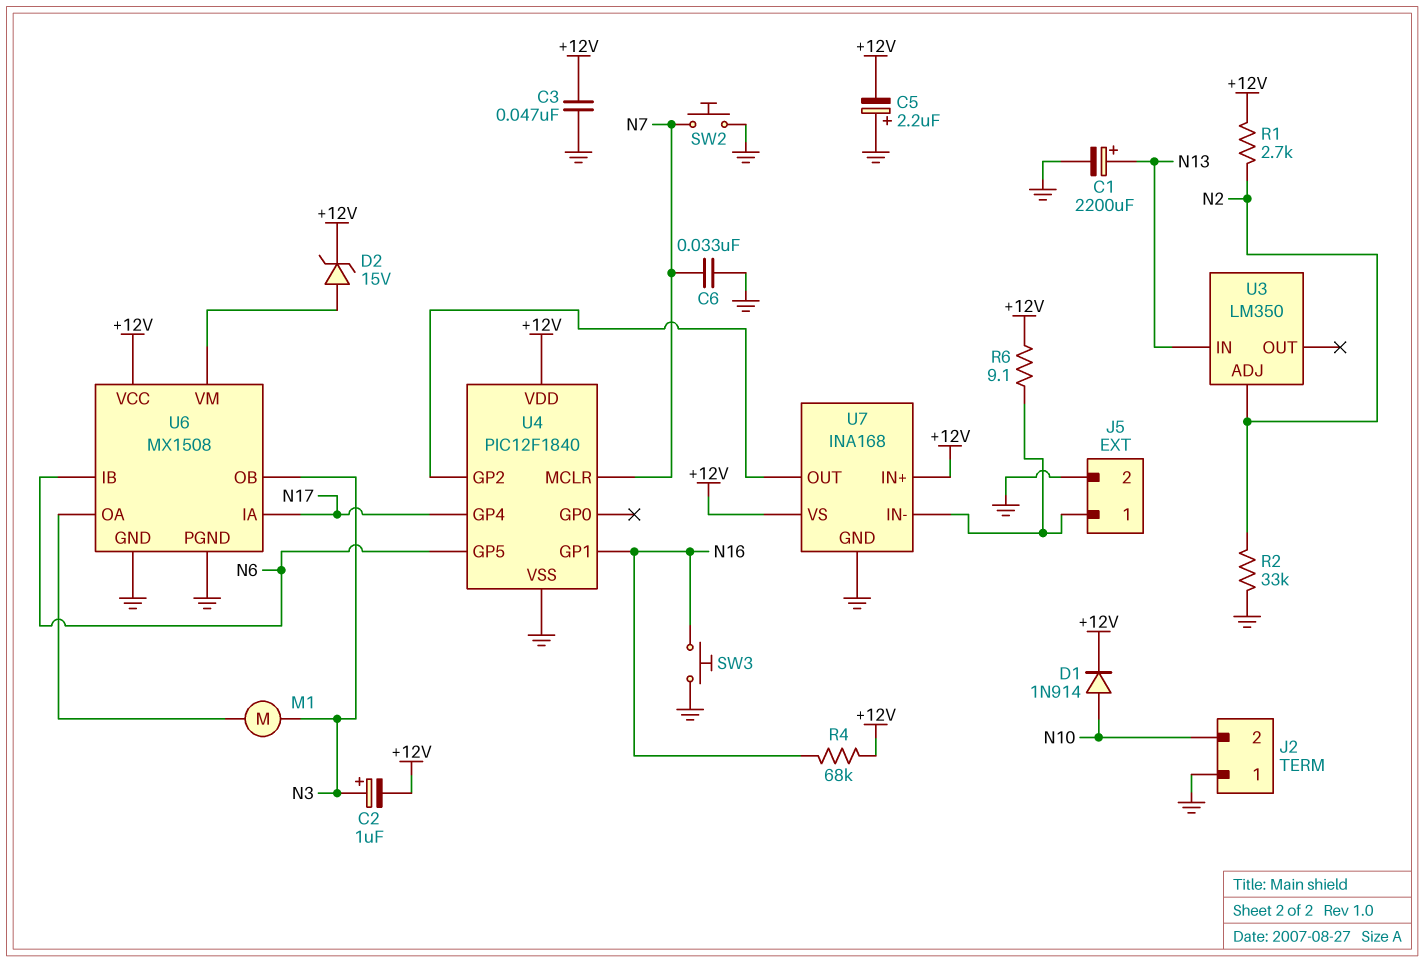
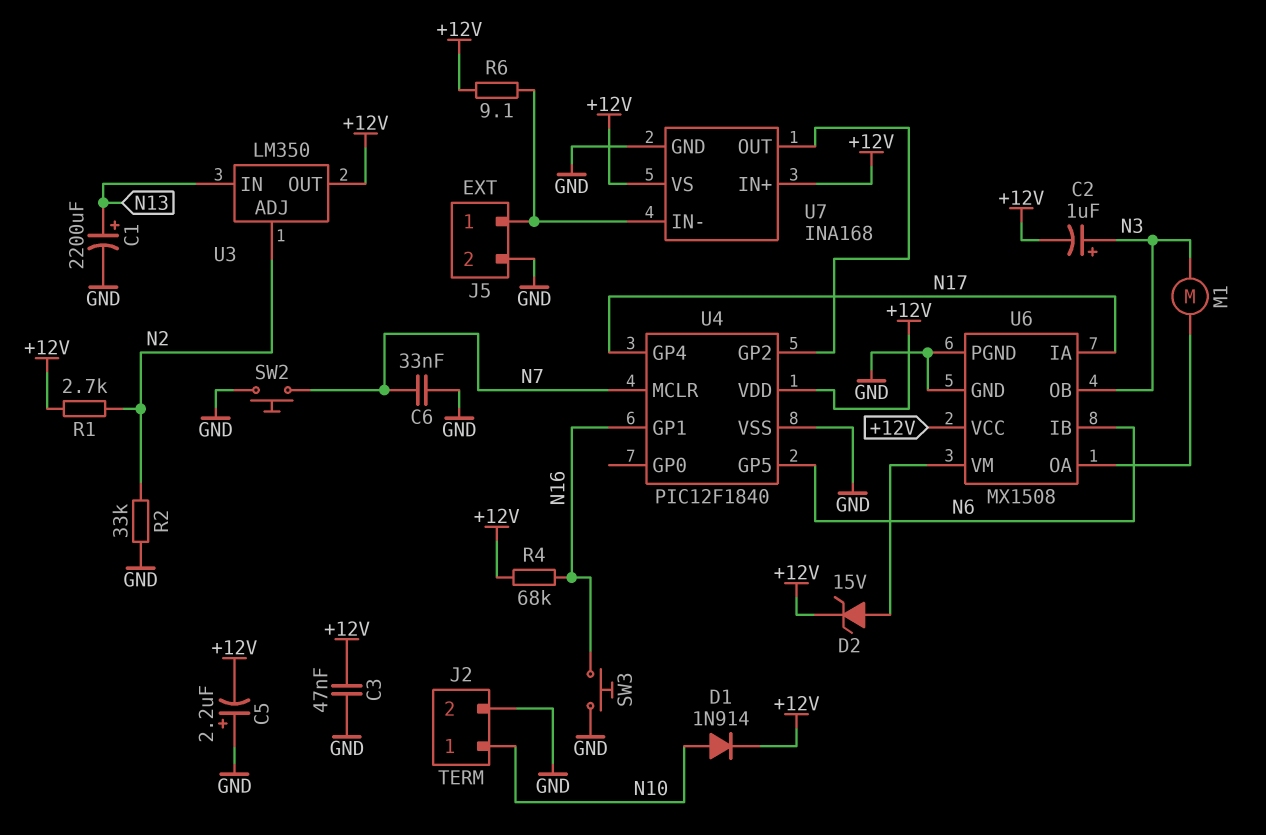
J2 pin 1: GND -> N10
J2 pin 2: N10 -> GND
U3 pin OUT: none -> +12V

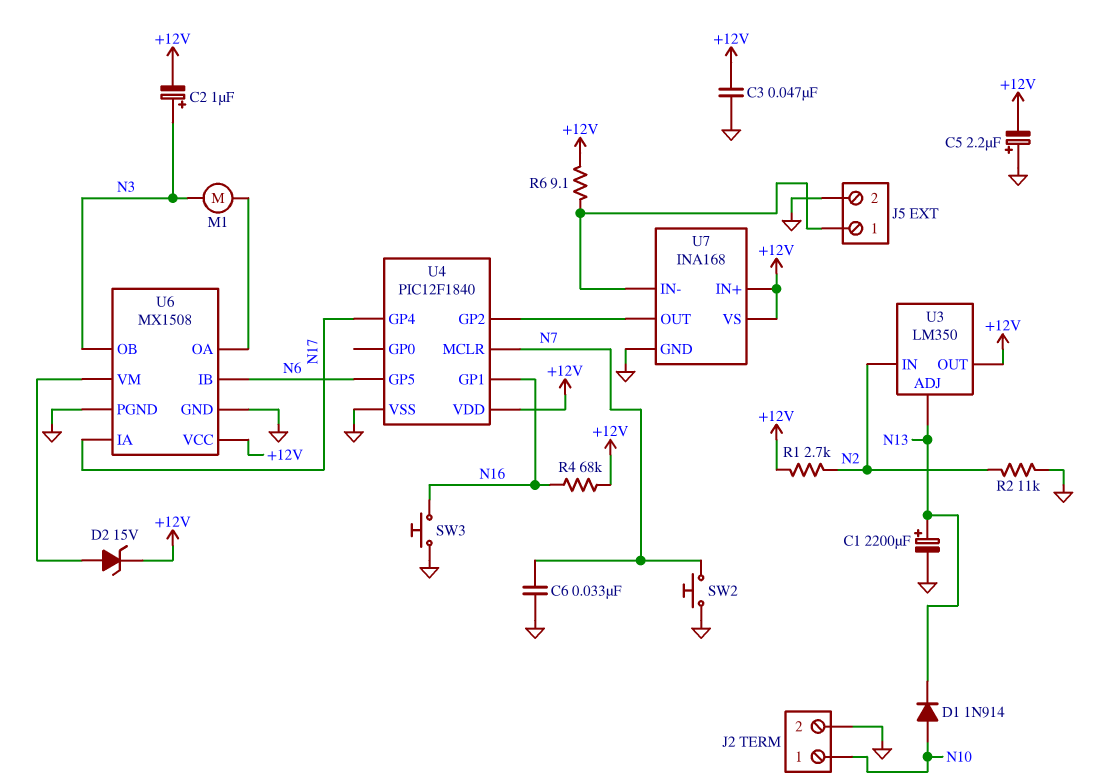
D1: diode 1N914 (A N10, K +12V) -> diode 1N914 (A N10, K N13)
R2: 33k (GND, N2) -> 11k (GND, N2)
U3 pin ADJ: N2 -> N13
U3 pin IN: N13 -> N2

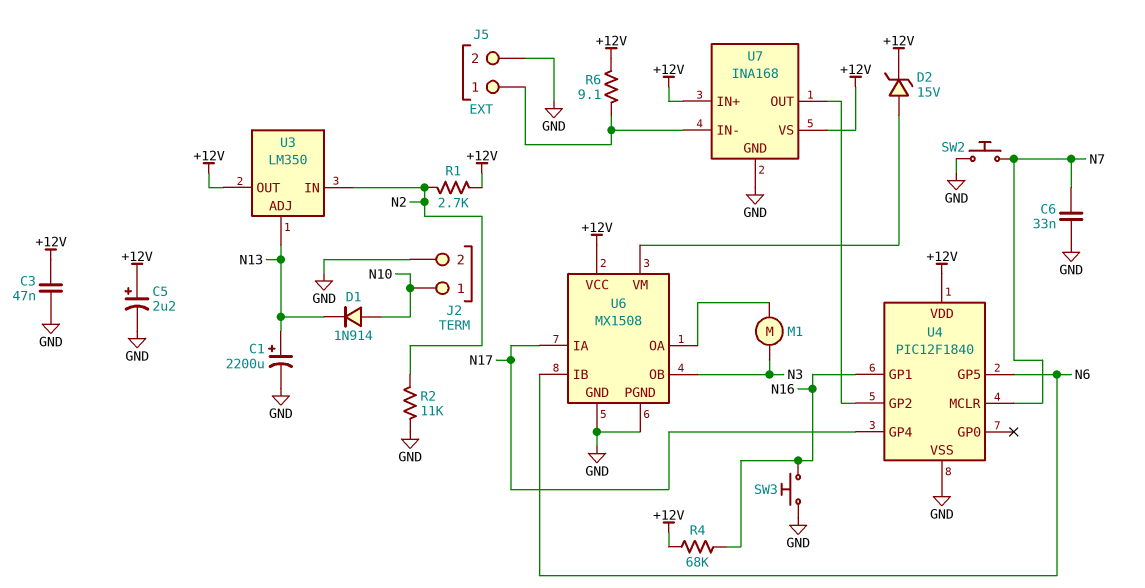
C2: 1uF (plus N3, minus +12V) -> none
C5: 2.2uF (plus GND, minus +12V) -> 2.2uF (plus +12V, minus GND)

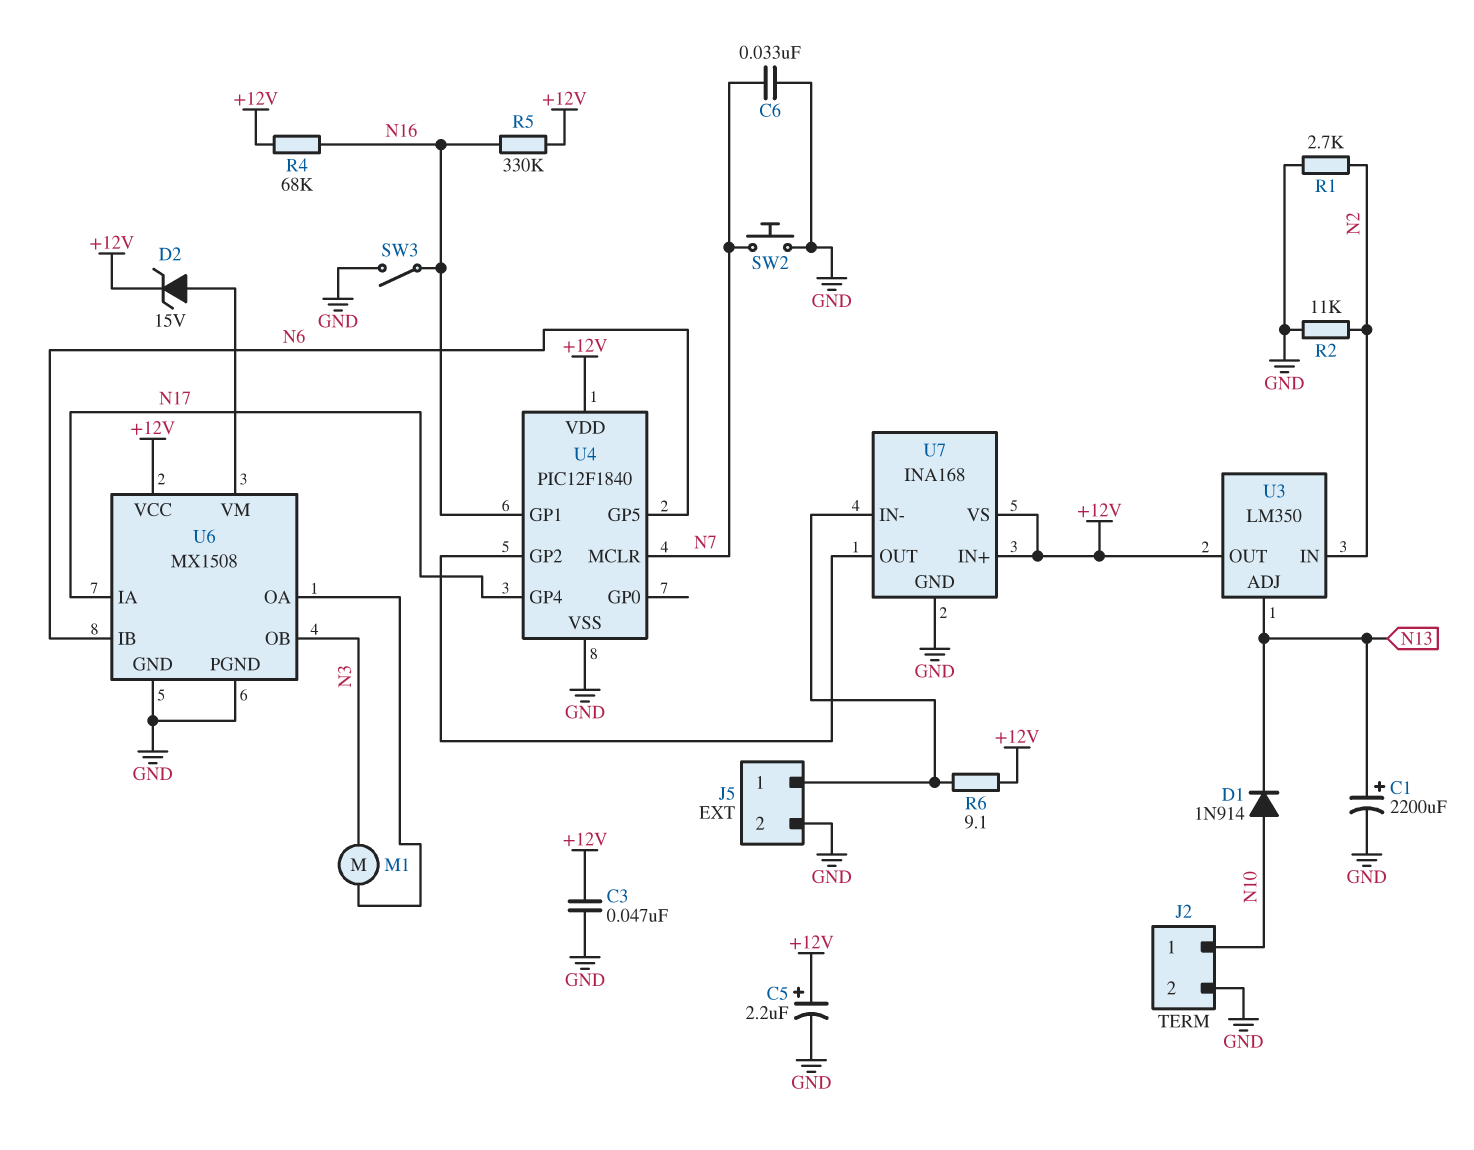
R1: 2.7k (+12V, N2) -> 2.7k (GND, N2)
R5: none -> 330k (+12V, N16)
SW3: button (GND, N16) -> switch (GND, N16)

